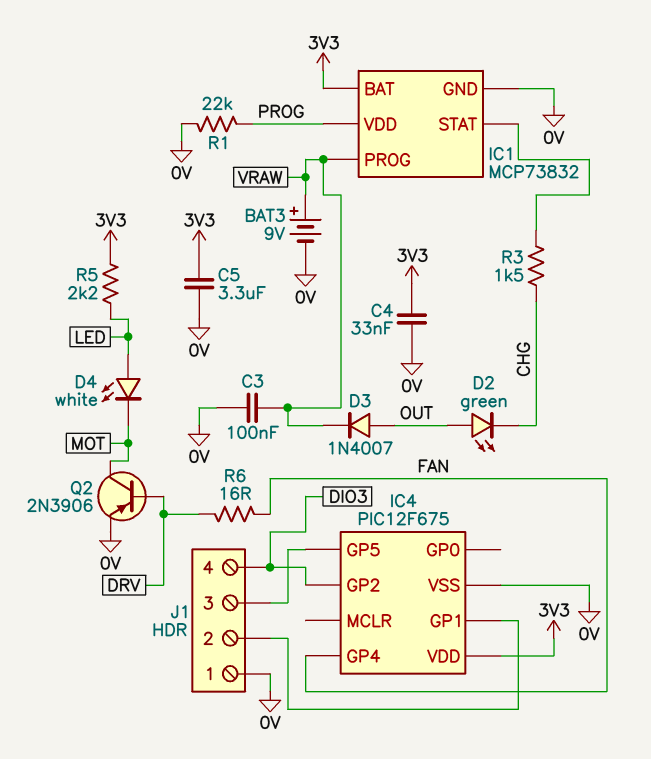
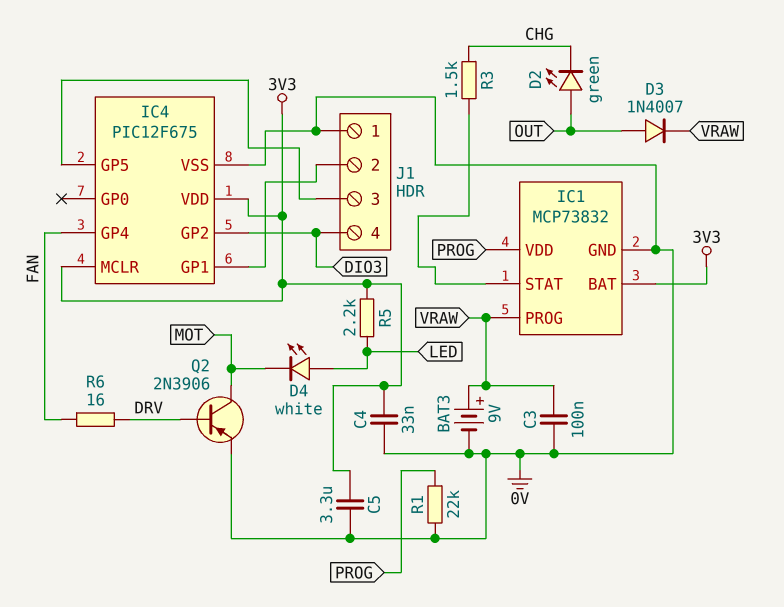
IC4 pin MCLR: none -> 3V3

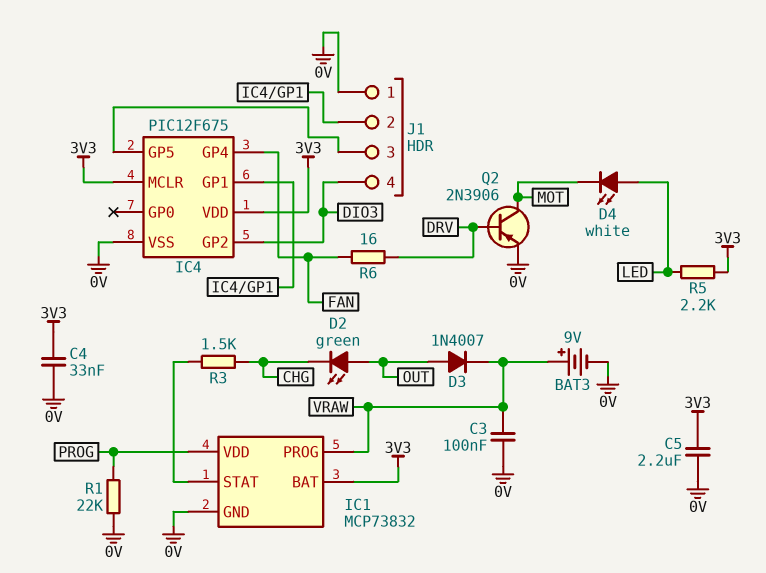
C5: 3.3uF (0V, 3V3) -> 2.2uF (0V, 3V3)

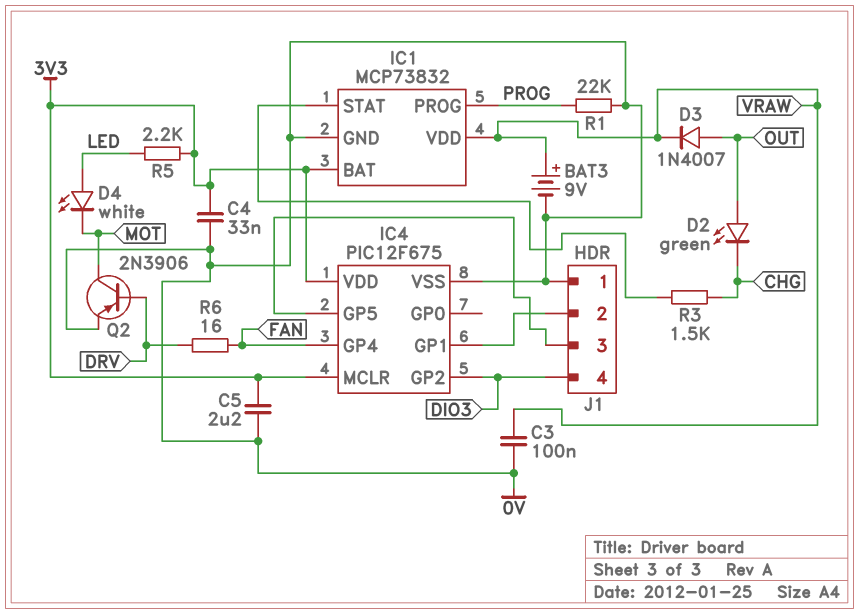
IC1 pin PROG: VRAW -> PROG
IC1 pin VDD: PROG -> VRAW

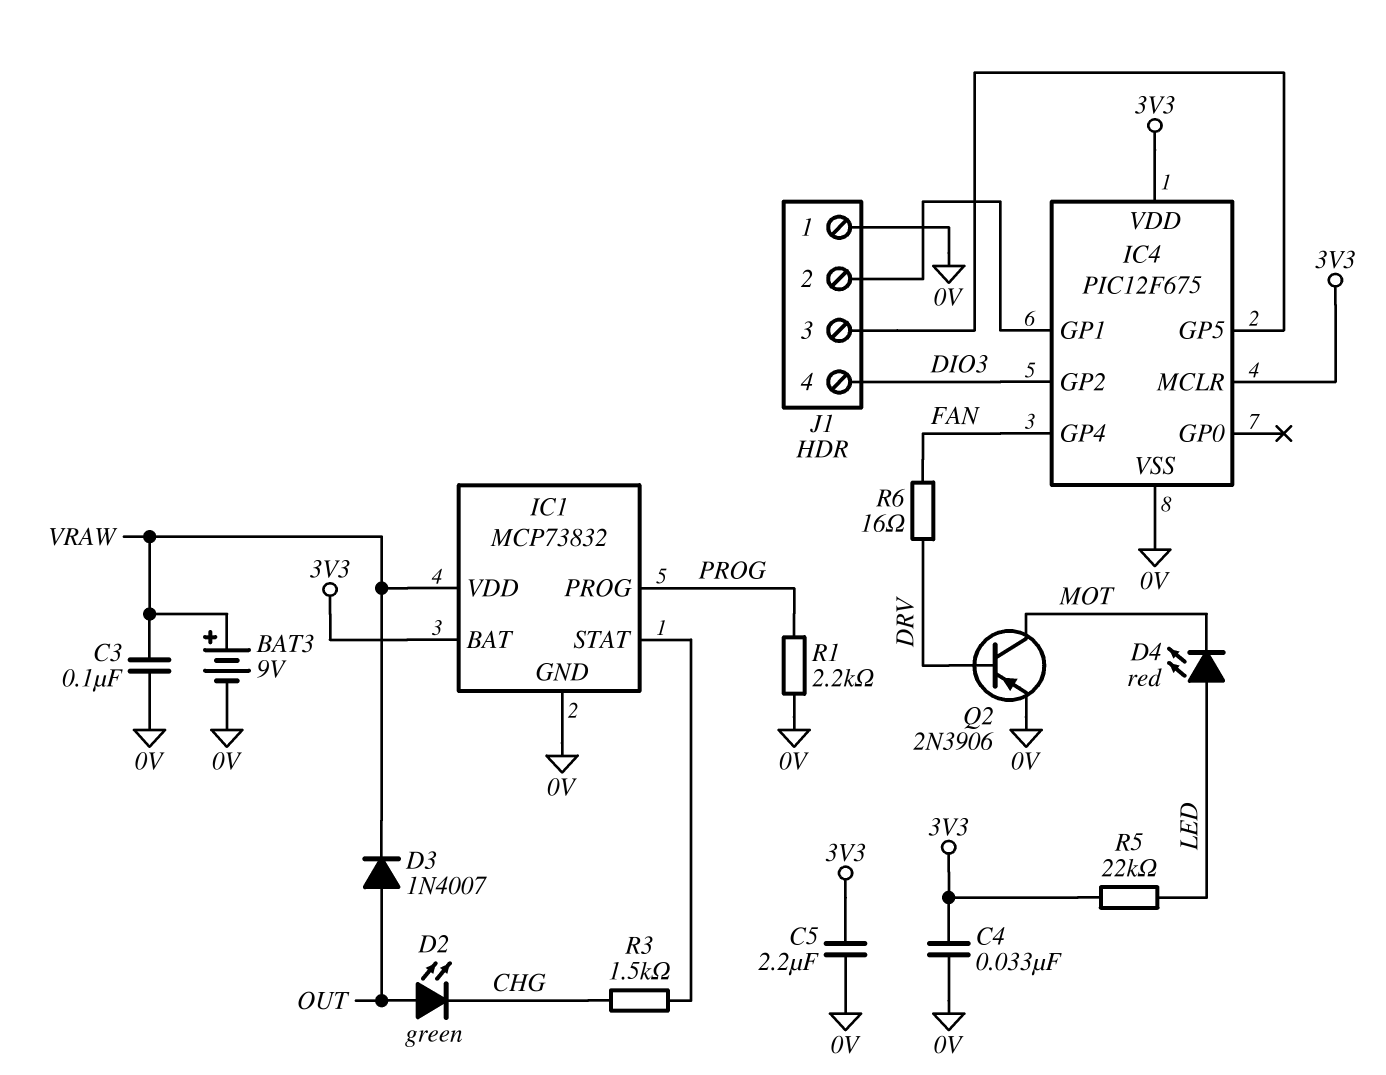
D4: LED white (A LED, K MOT) -> LED red (A LED, K MOT)
R1: 22k (0V, PROG) -> 2.2k (0V, PROG)
R5: 2.2k (3V3, LED) -> 22k (3V3, LED)

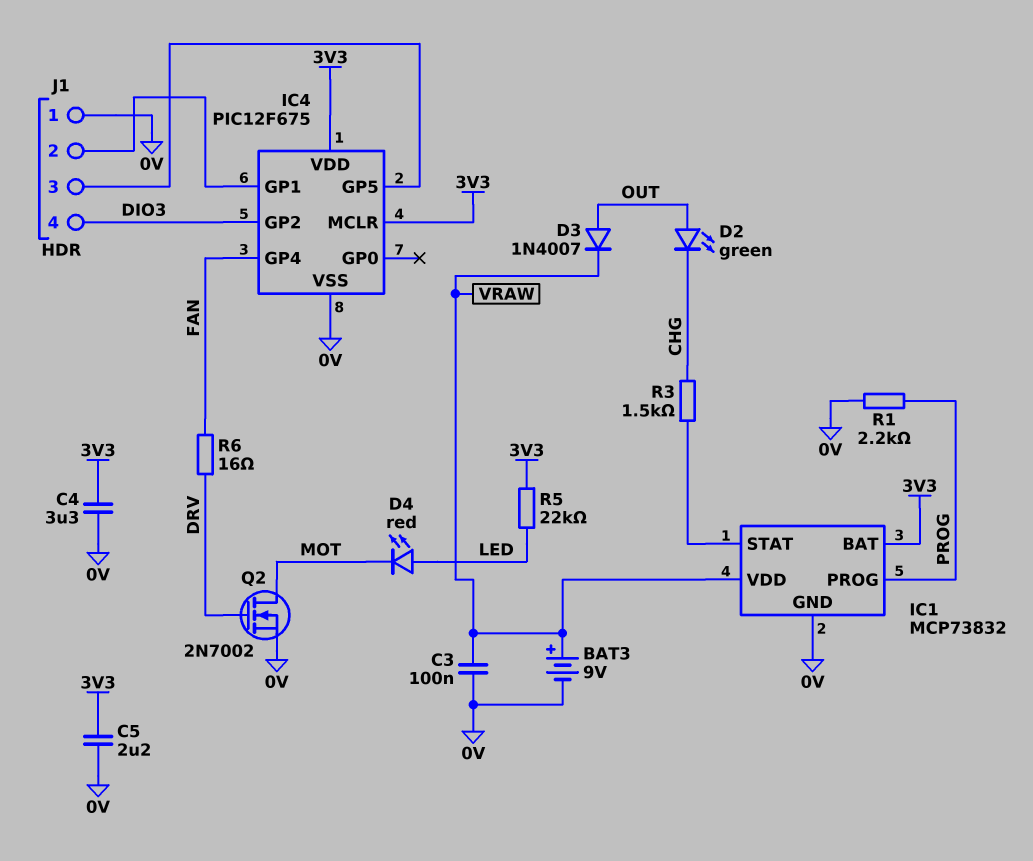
C4: 33nF (0V, 3V3) -> 3.3uF (0V, 3V3)
Q2: PNP 2N3906 (B DRV, C MOT, E 0V) -> NMOS 2N7002 (G DRV, D MOT, S 0V)

